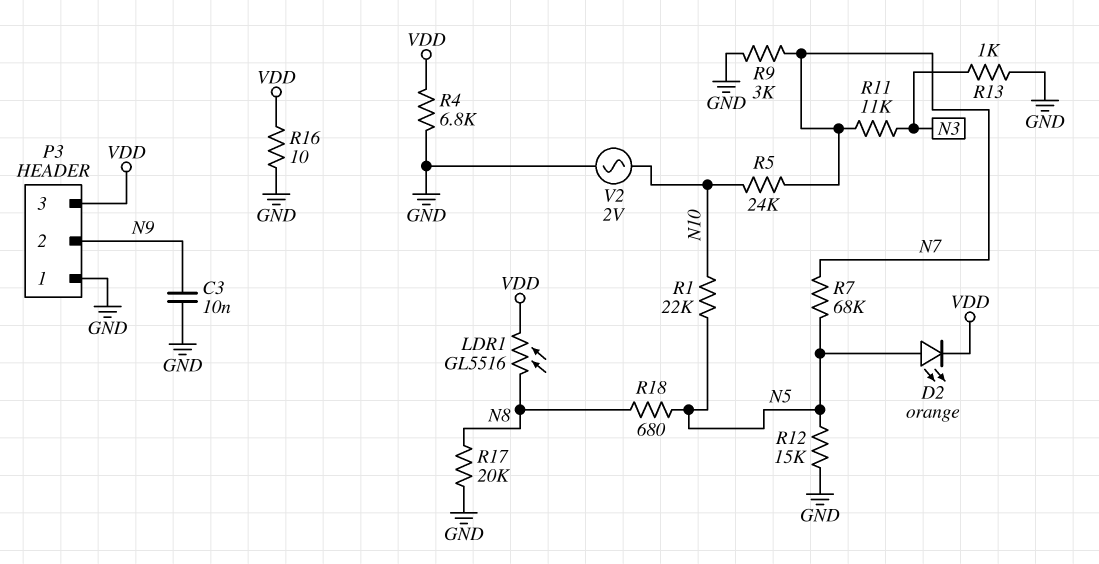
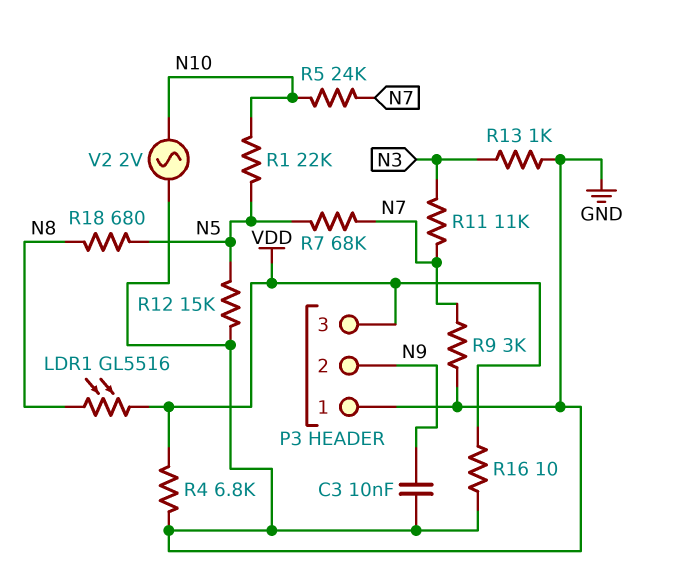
D2: LED orange (A N5, K VDD) -> none
R17: 20k (GND, N8) -> none

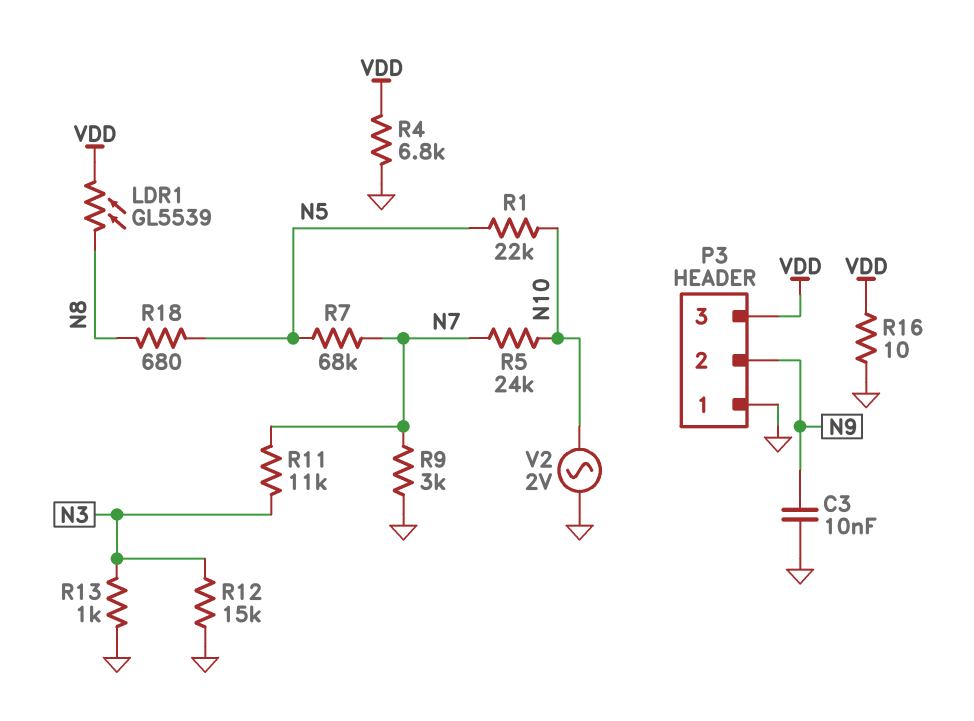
LDR1: GL5516 (N8, VDD) -> GL5539 (N8, VDD)
R12: 15k (GND, N5) -> 15k (GND, N3)

